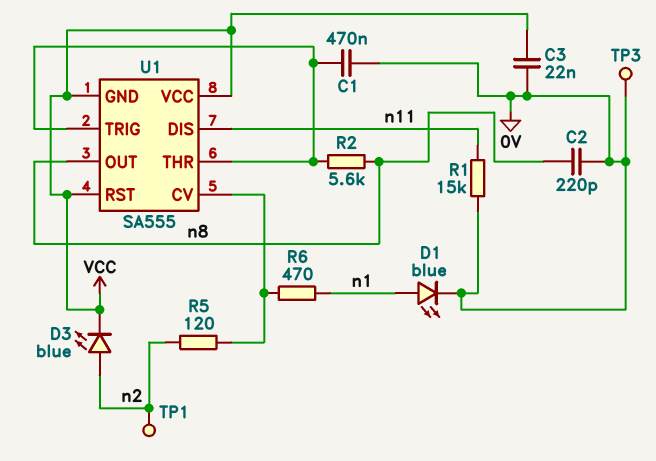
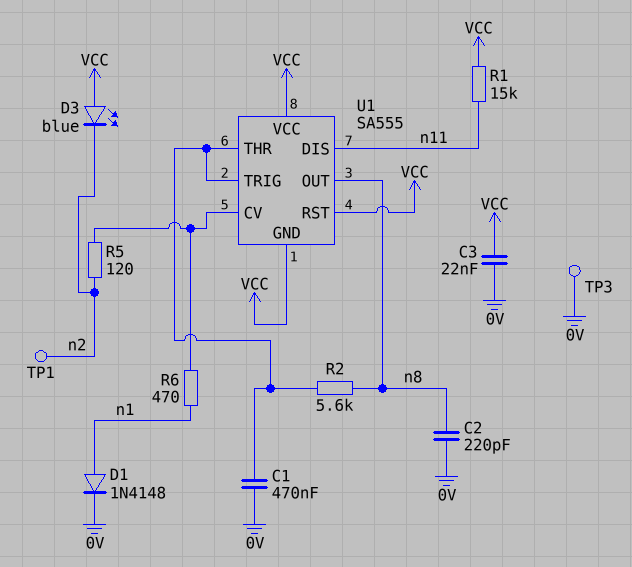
D1: LED blue (A n1, K 0V) -> diode 1N4148 (A n1, K 0V)
D3: LED blue (A n2, K VCC) -> LED blue (A VCC, K n2)
R1: 15k (0V, n11) -> 15k (VCC, n11)

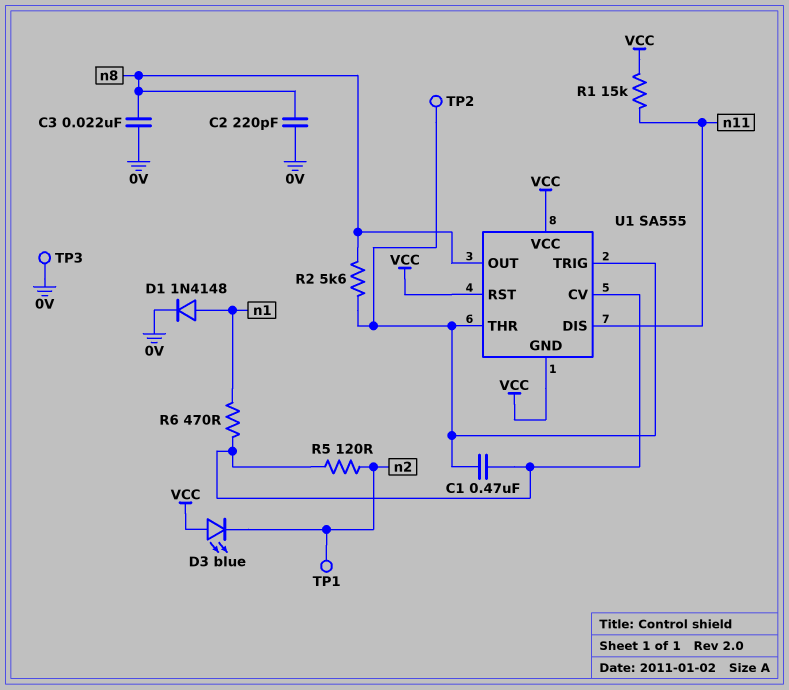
C1: 470nF (0V, U1/THR) -> 470nF (U1/CV, U1/THR)
C3: 22nF (0V, VCC) -> 22nF (0V, n8)
TP2: none -> test point (U1/THR)

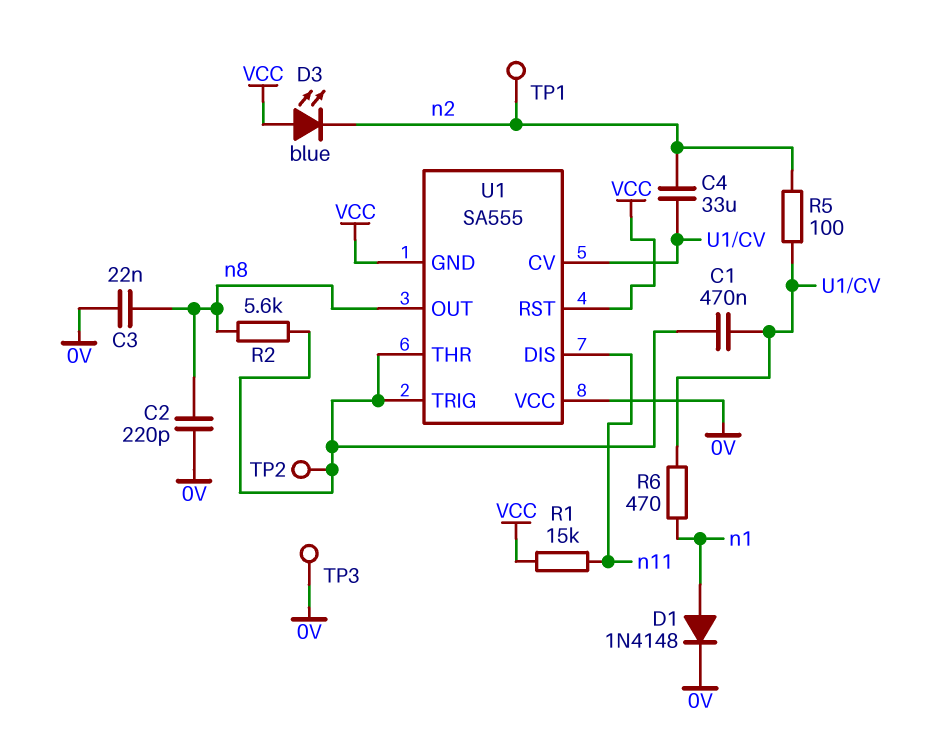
C4: none -> 33uF (U1/CV, n2)
R5: 120 (U1/CV, n2) -> 100 (U1/CV, n2)
U1 pin VCC: VCC -> 0V

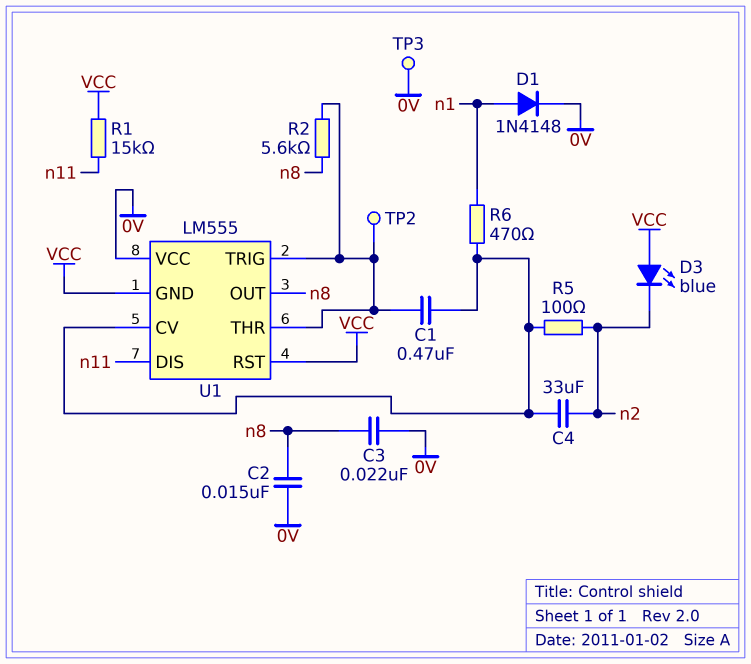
C2: 220pF (0V, n8) -> 15nF (0V, n8)
TP1: test point (n2) -> none
U1: SA555 -> LM555

